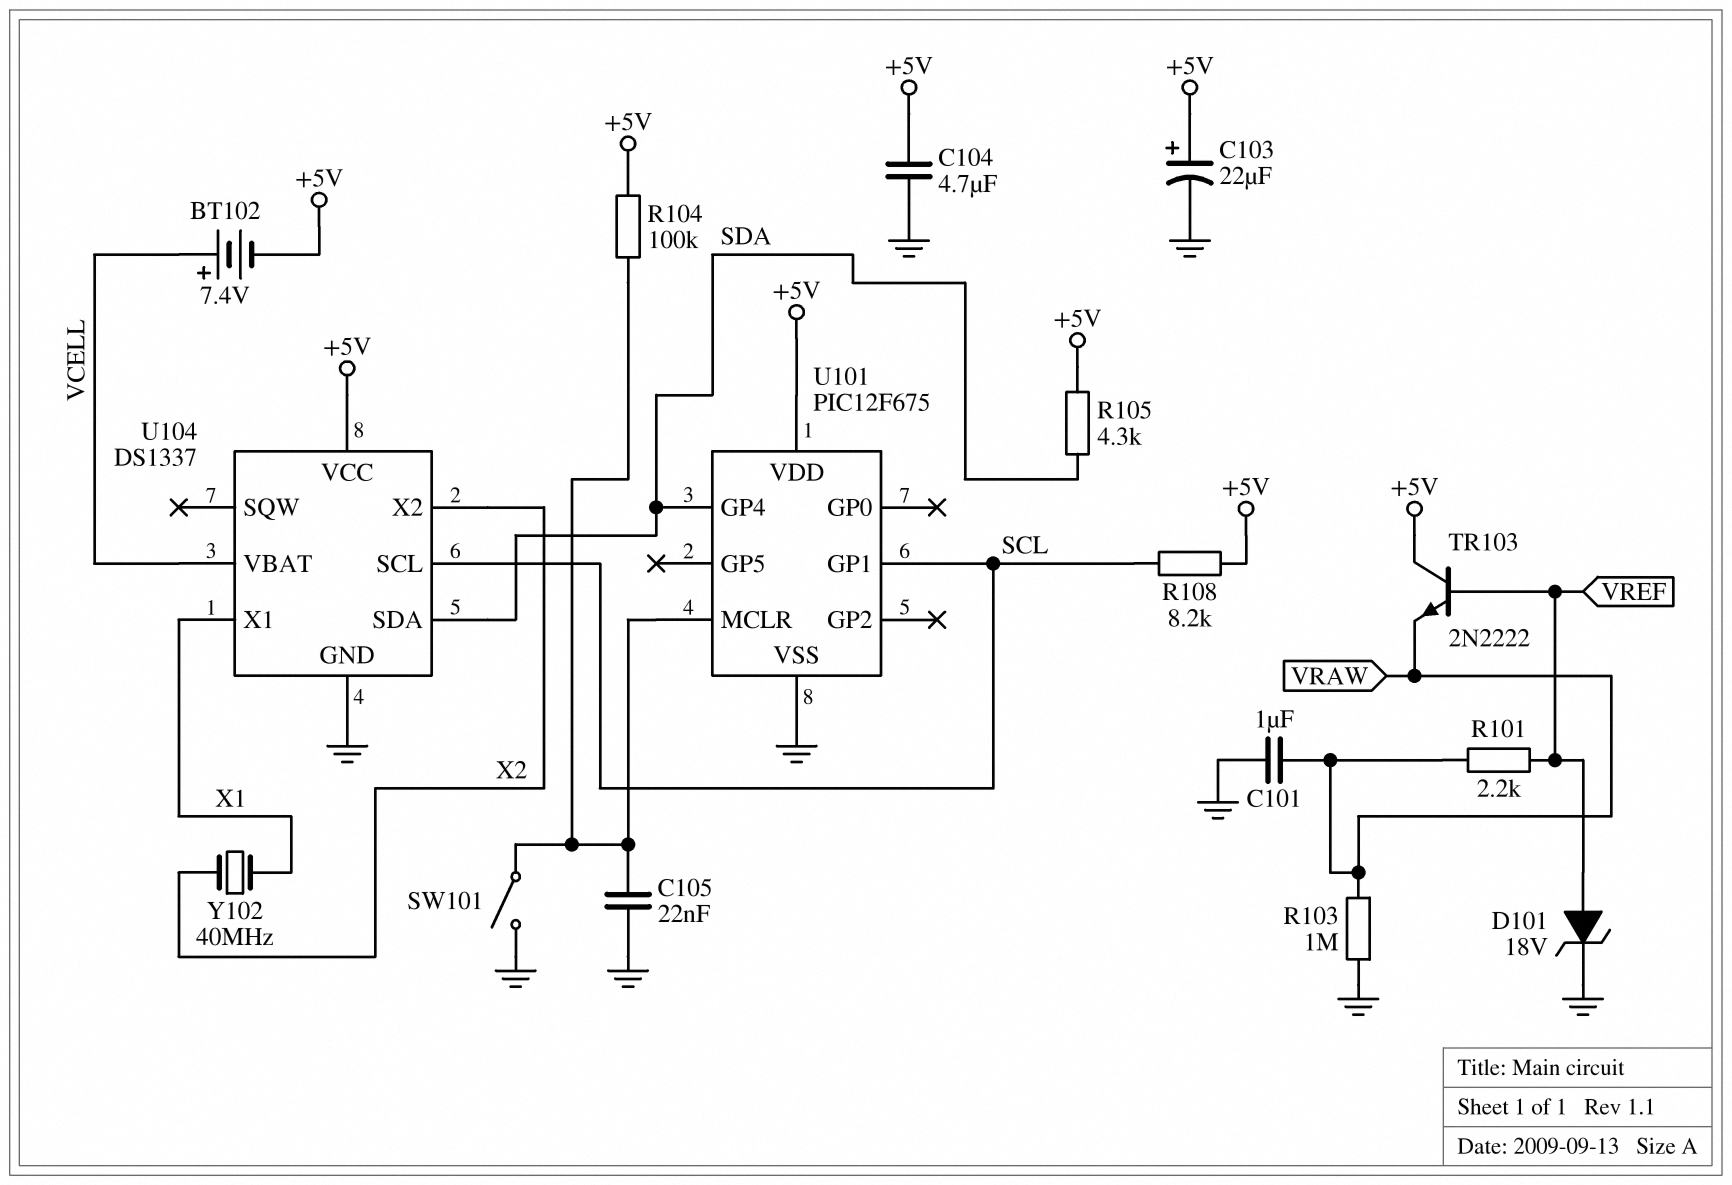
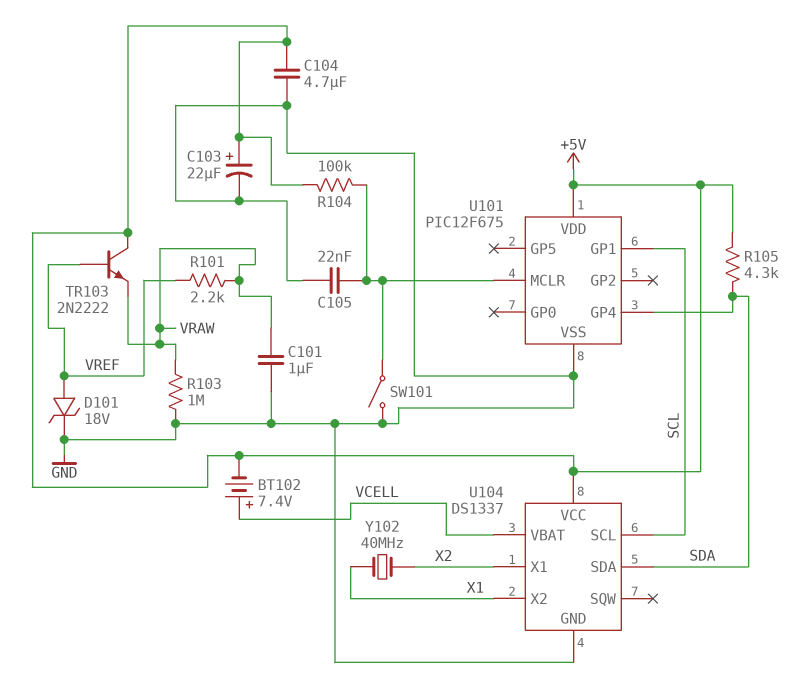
R108: 8.2k (+5V, SCL) -> none
U104 pin X1: X1 -> X2
U104 pin X2: X2 -> X1

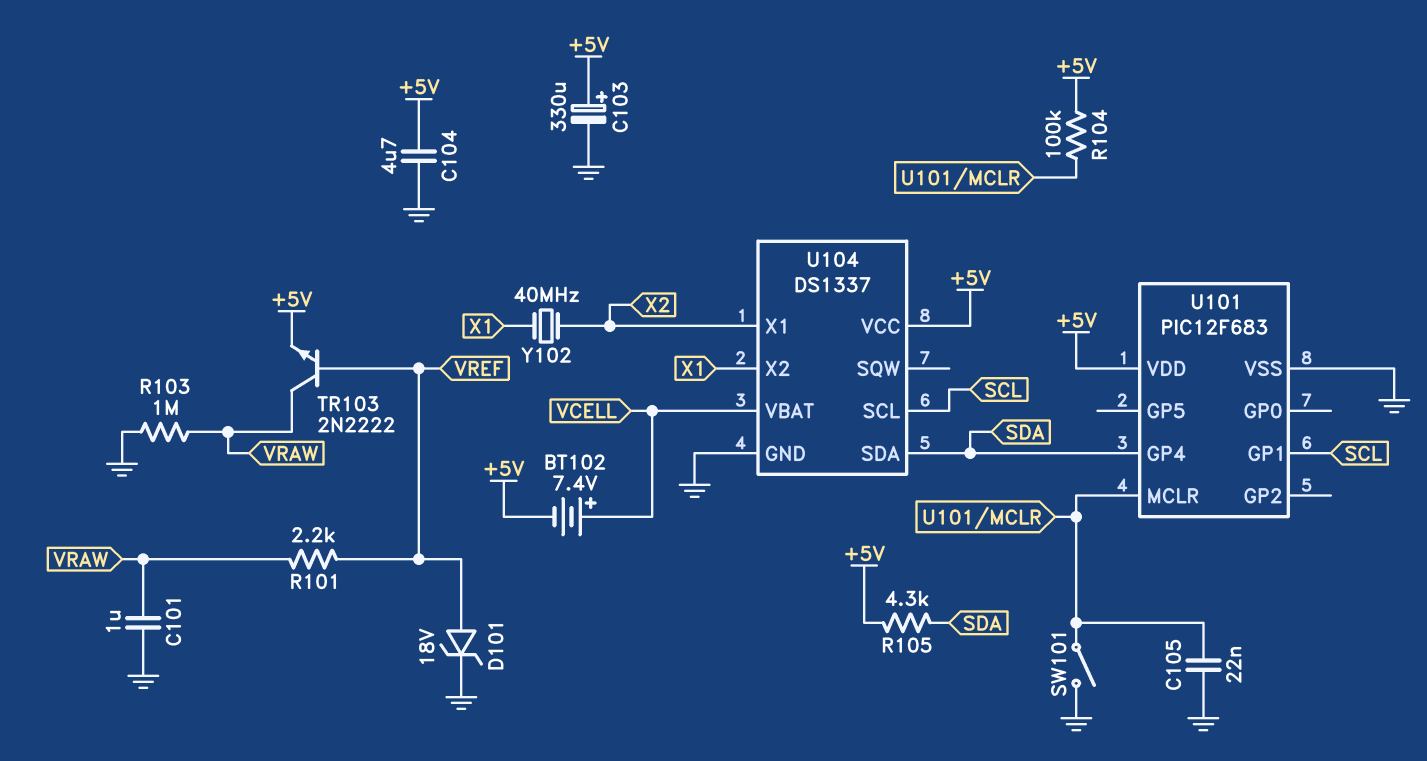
C103: 22uF (plus +5V, minus GND) -> 330uF (plus +5V, minus GND)
TR103: NPN 2N2222 (B VREF, C +5V, E VRAW) -> NPN 2N2222 (B VREF, C VRAW, E +5V)
U101: PIC12F675 -> PIC12F683

